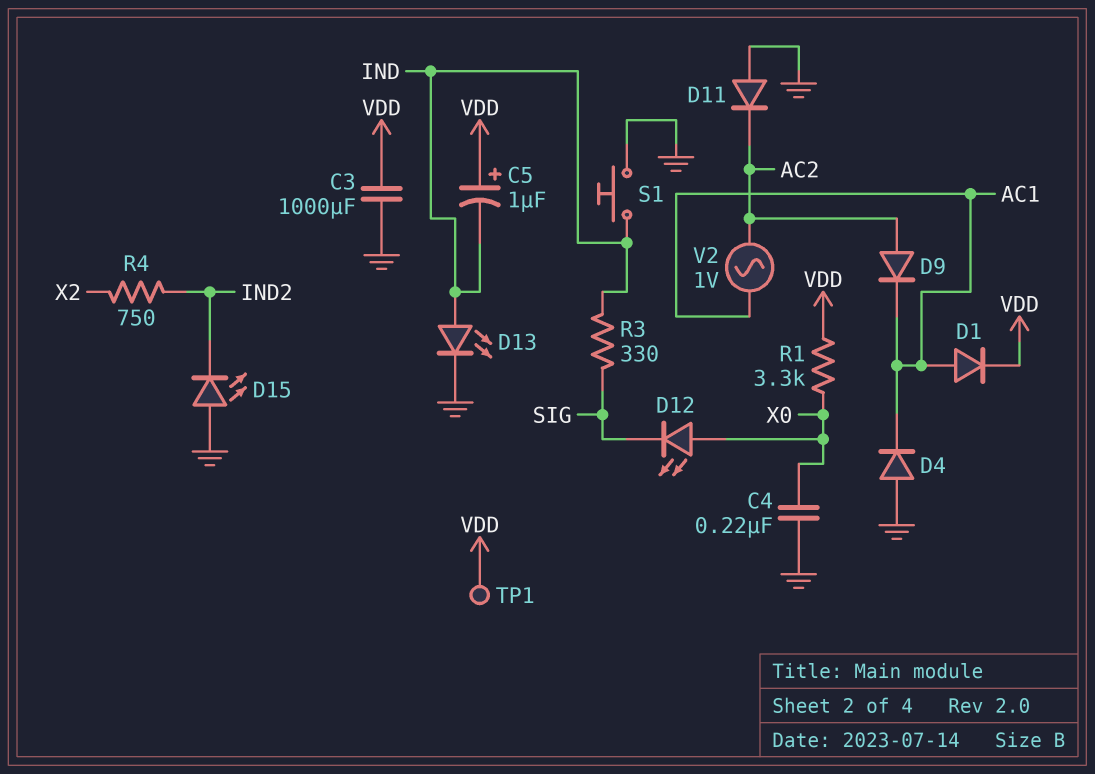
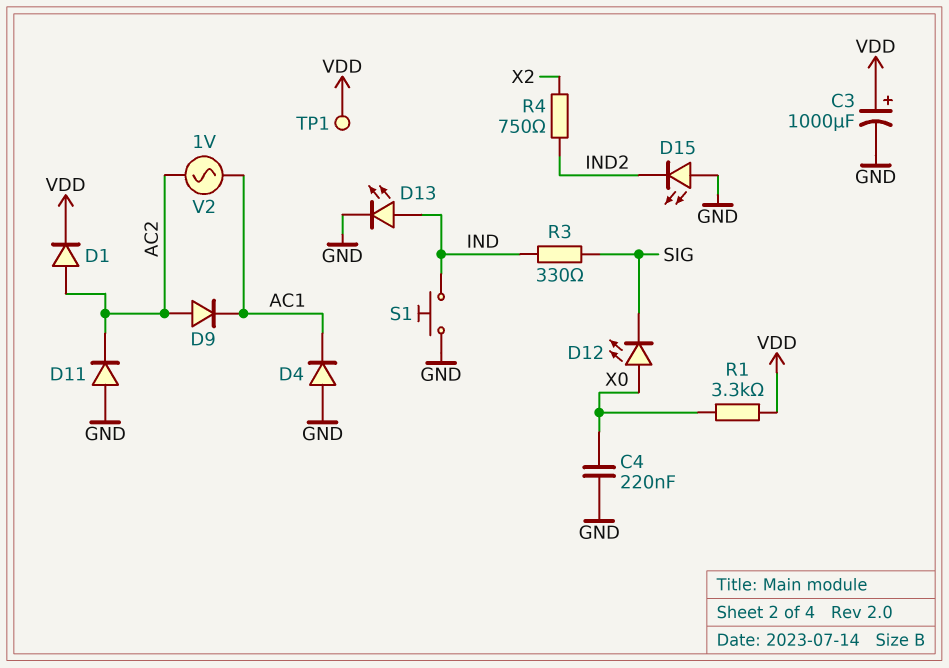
C3: 1000uF (GND, VDD) -> 1000uF (plus VDD, minus GND)
C5: 1uF (plus VDD, minus IND) -> none
D1: diode (A AC1, K VDD) -> diode (A AC2, K VDD)

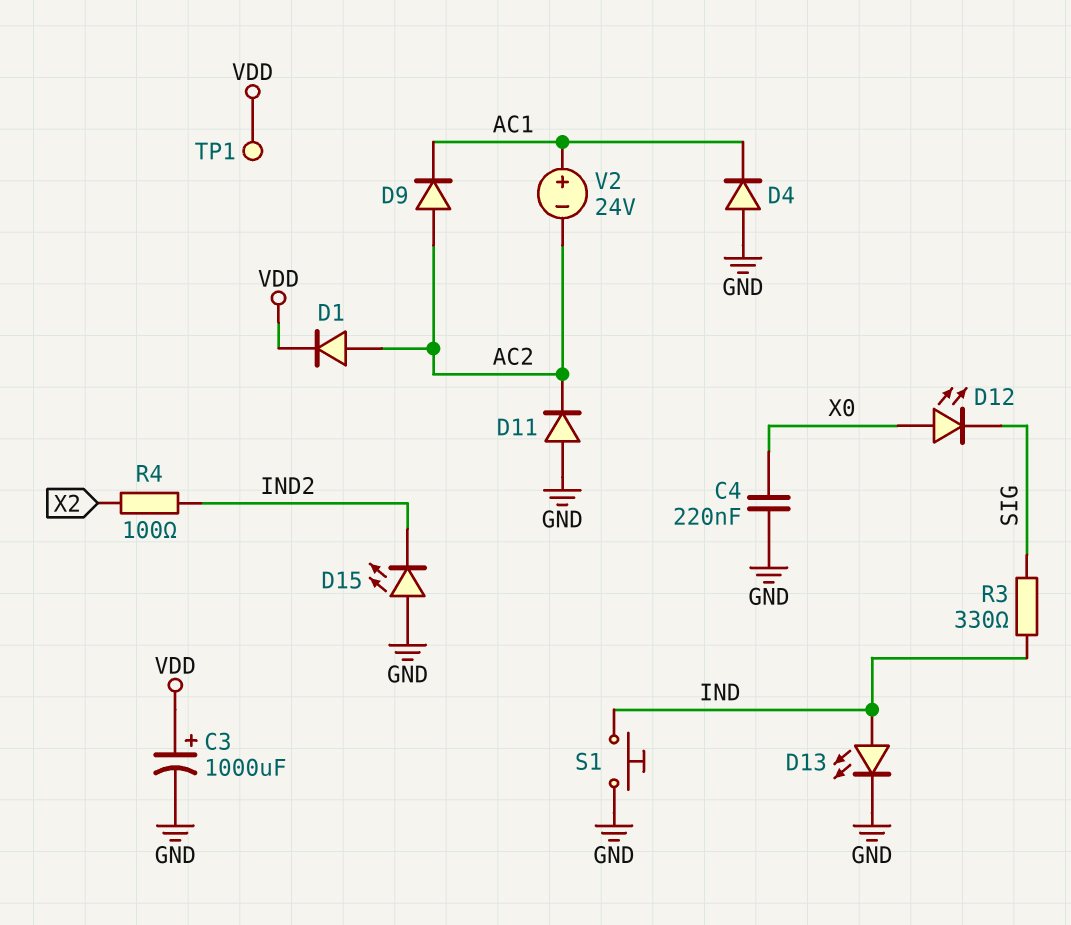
R1: 3.3k (VDD, X0) -> none
R4: 750 (IND2, X2) -> 100 (IND2, X2)
V2: AC 1V (AC1, AC2) -> 24V (plus AC1, minus AC2)

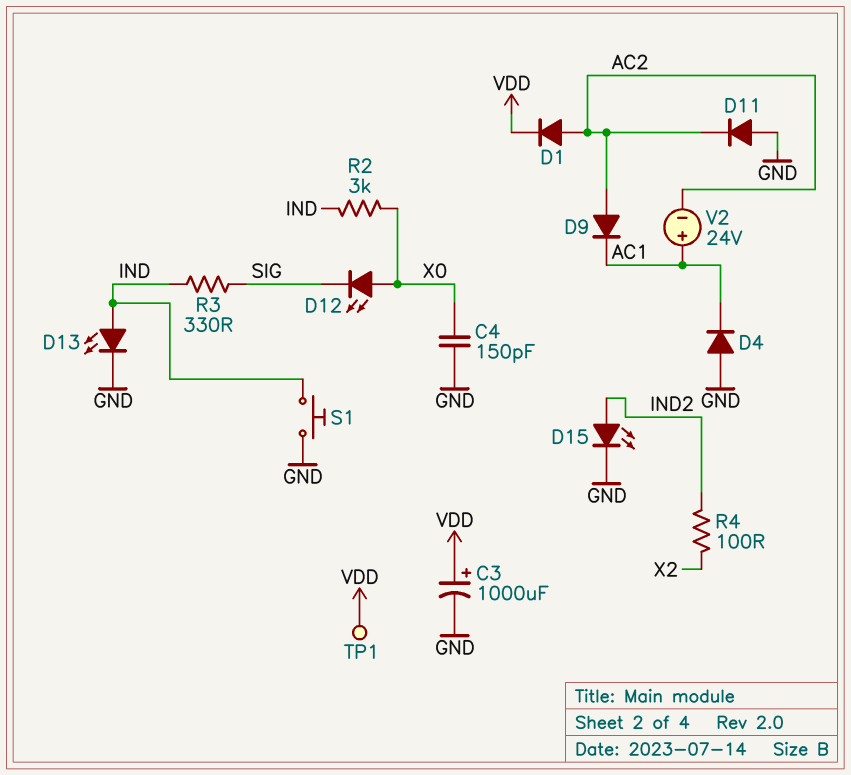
C4: 220nF (GND, X0) -> 150pF (GND, X0)
D15: LED (A GND, K IND2) -> LED (A IND2, K GND)
R2: none -> 3k (IND, X0)

